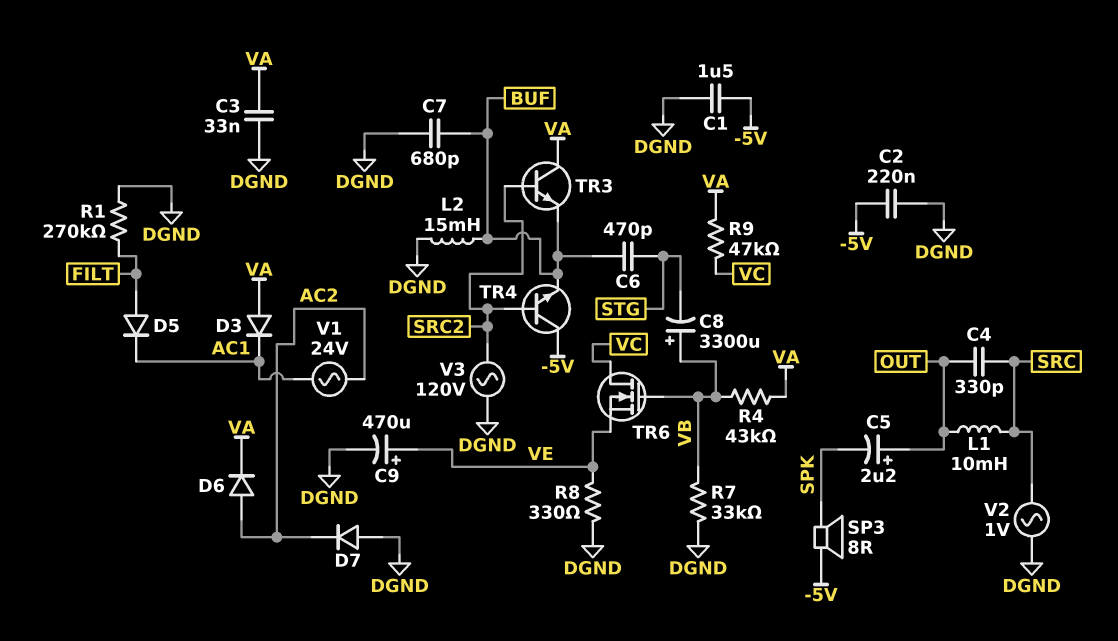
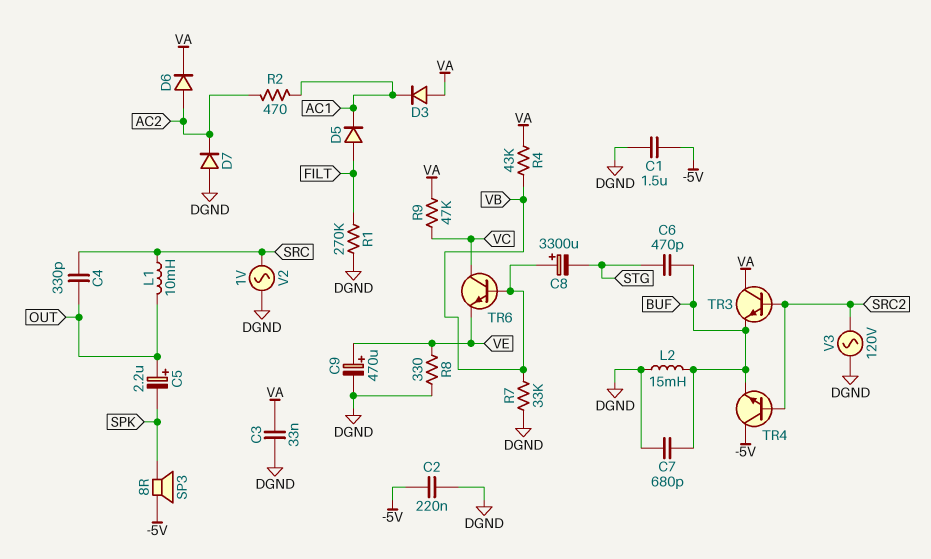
R2: none -> 470 (AC1, AC2)
TR6: NMOS (G VB, D VC, S VE) -> NPN (B VB, C VC, E VE)
V1: AC 24V (AC1, AC2) -> none

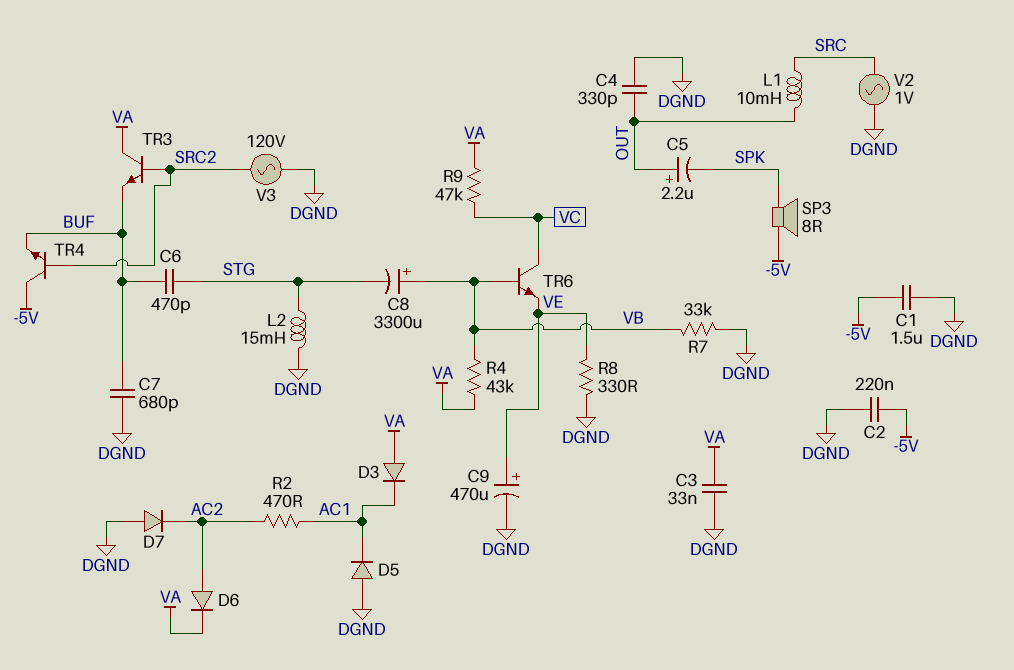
C4: 330pF (OUT, SRC) -> 330pF (DGND, OUT)
D5: diode (A FILT, K AC1) -> diode (A DGND, K AC1)
L2: 15mH (BUF, DGND) -> 15mH (DGND, STG)
R1: 270k (DGND, FILT) -> none

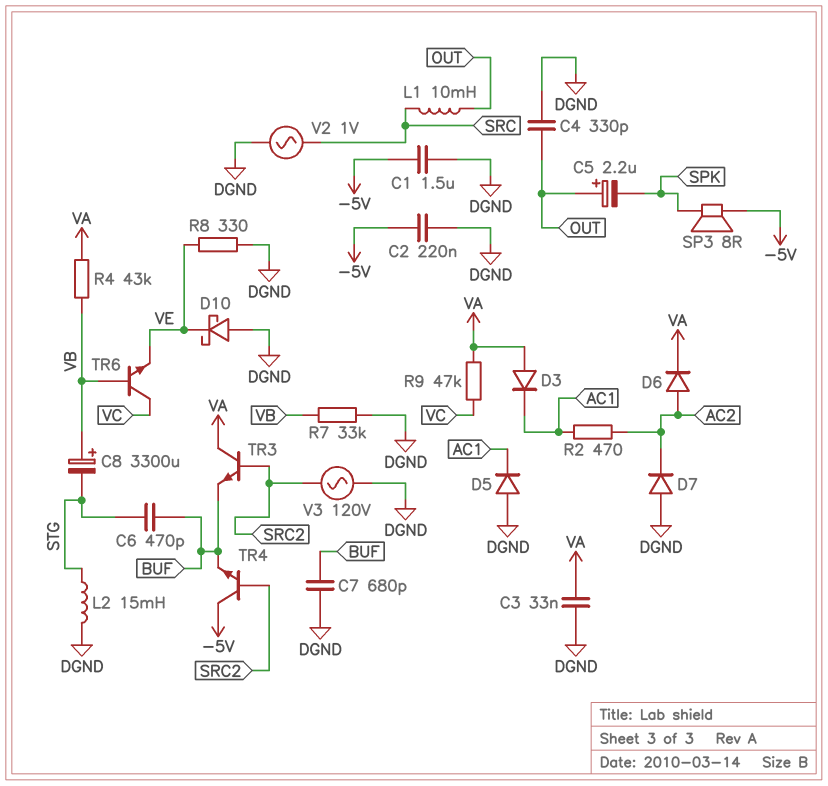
C9: 470uF (plus VE, minus DGND) -> none
D10: none -> schottky (A DGND, K VE)

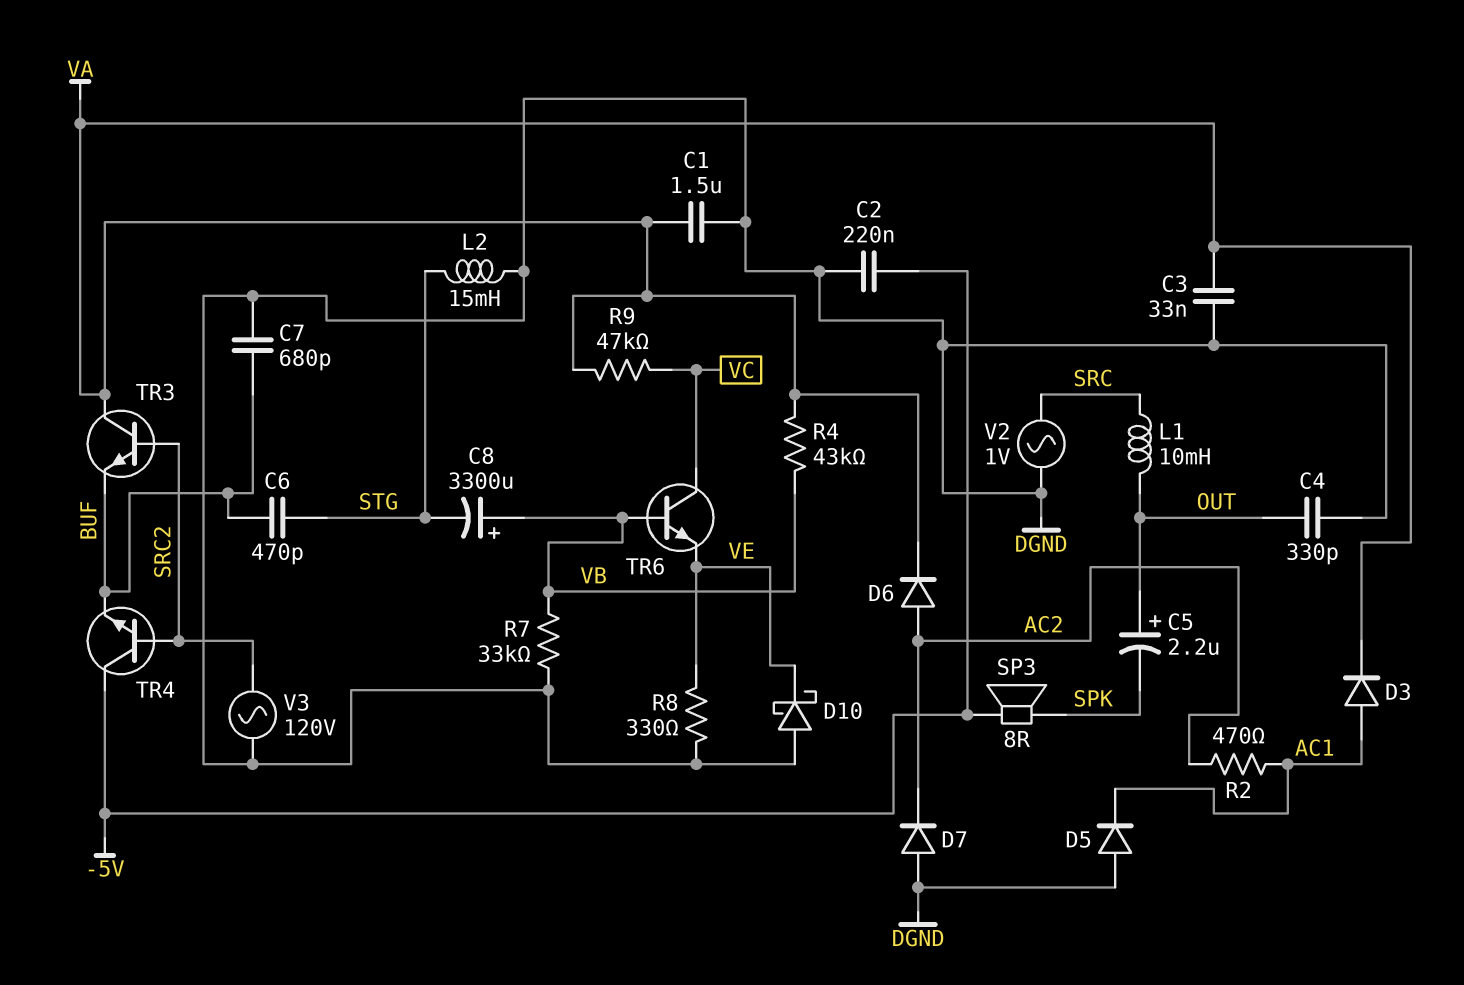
C1: 1.5uF (-5V, DGND) -> 1.5uF (DGND, VA)
D3: diode (A VA, K AC1) -> diode (A AC1, K VA)

